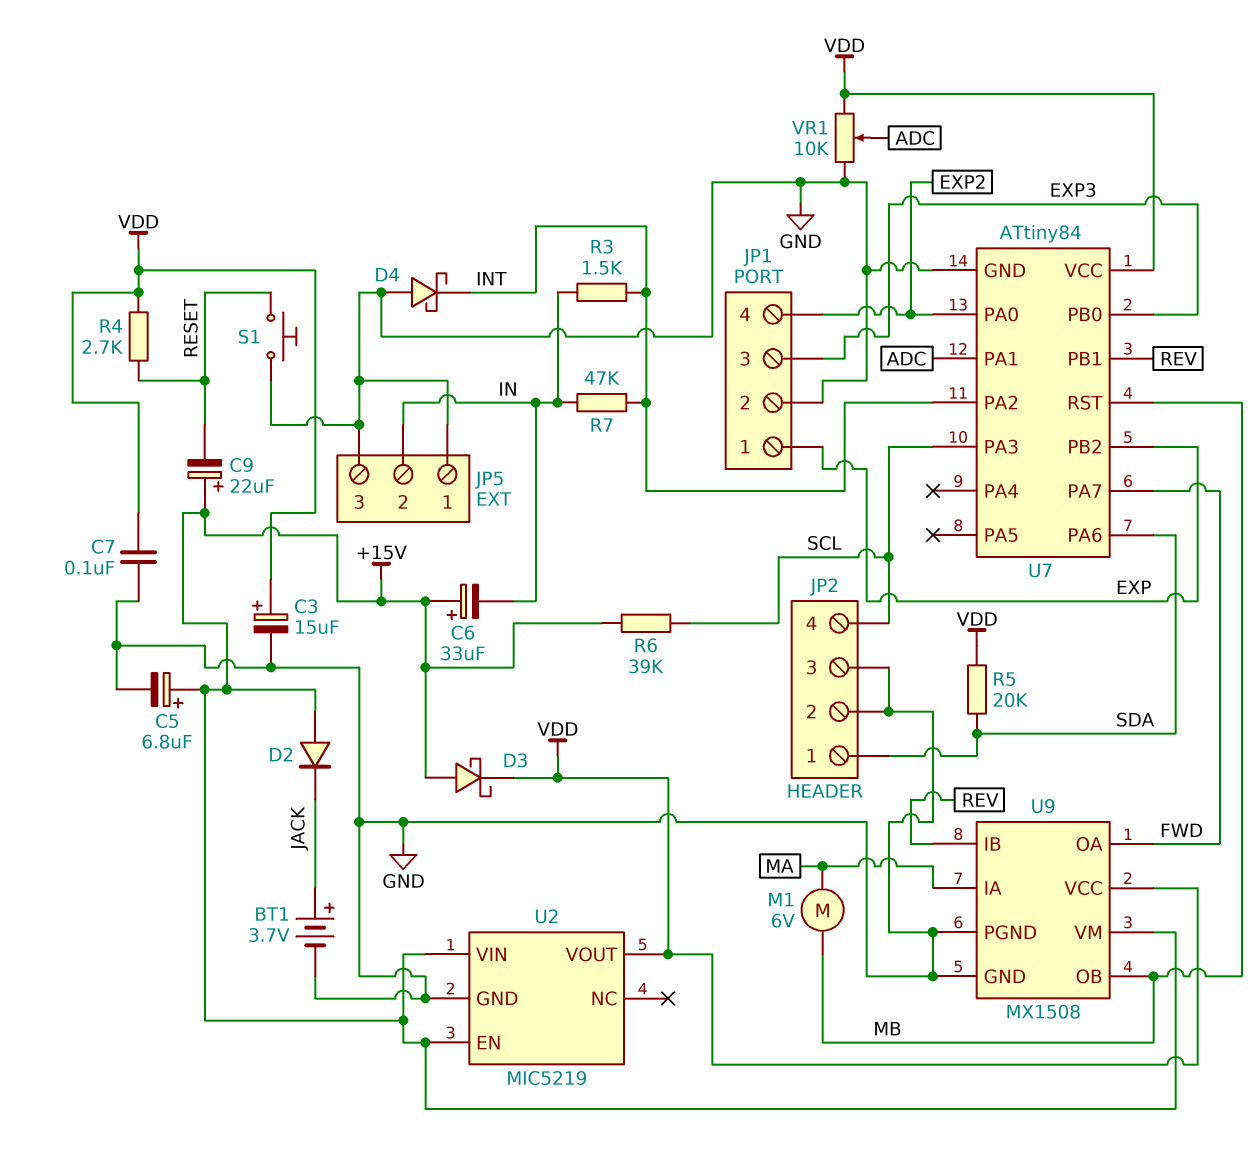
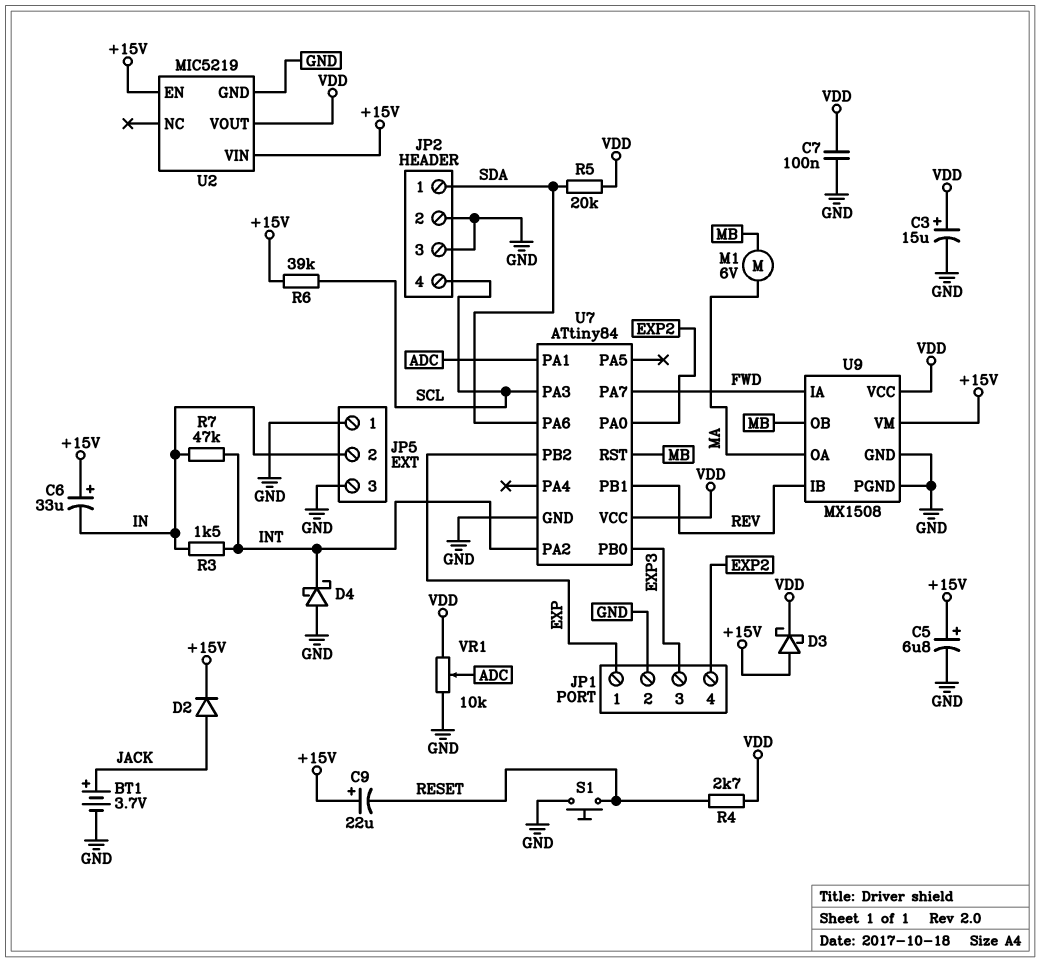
D2: diode (A +15V, K JACK) -> diode (A JACK, K +15V)
U9 pin IA: MA -> FWD
U9 pin OA: FWD -> MA

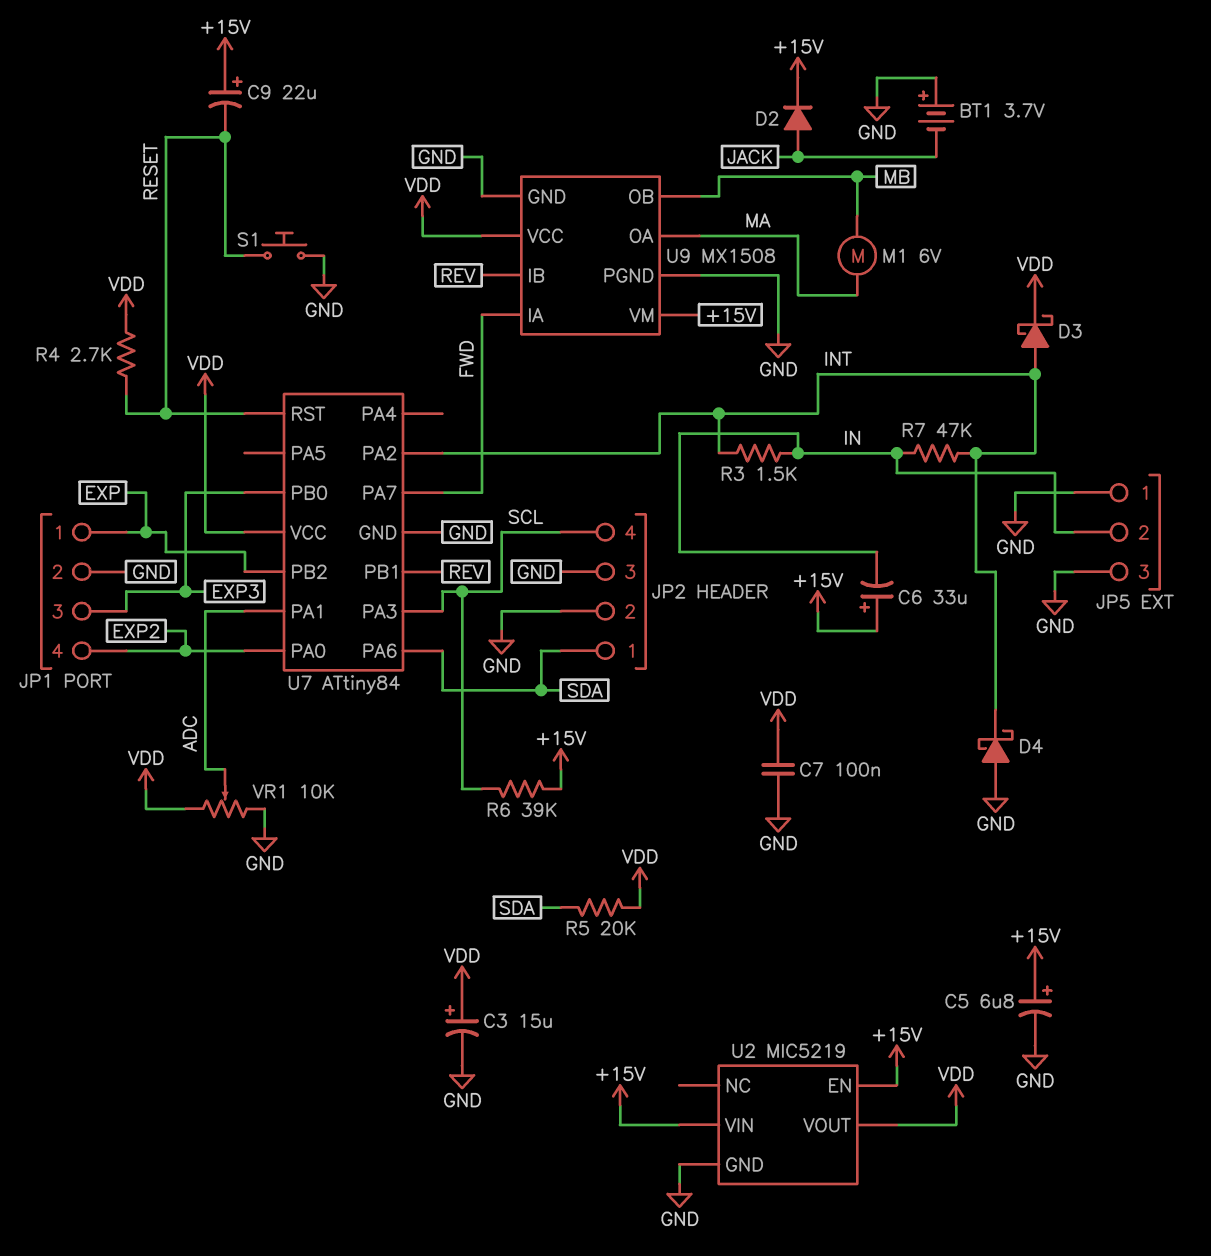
BT1: 3.7V (plus JACK, minus GND) -> 3.7V (plus GND, minus JACK)
D3: schottky (A +15V, K VDD) -> schottky (A INT, K VDD)
U7 pin RST: MB -> RESET

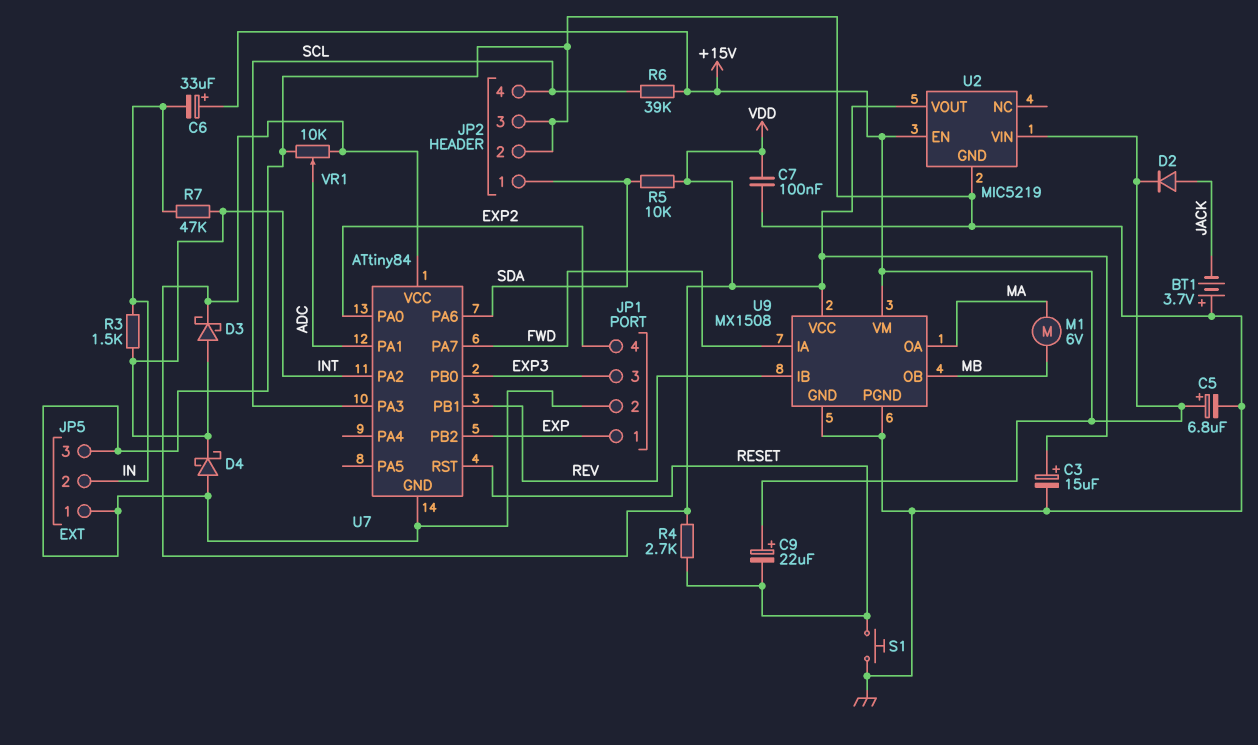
R5: 20k (SDA, VDD) -> 10k (SDA, VDD)

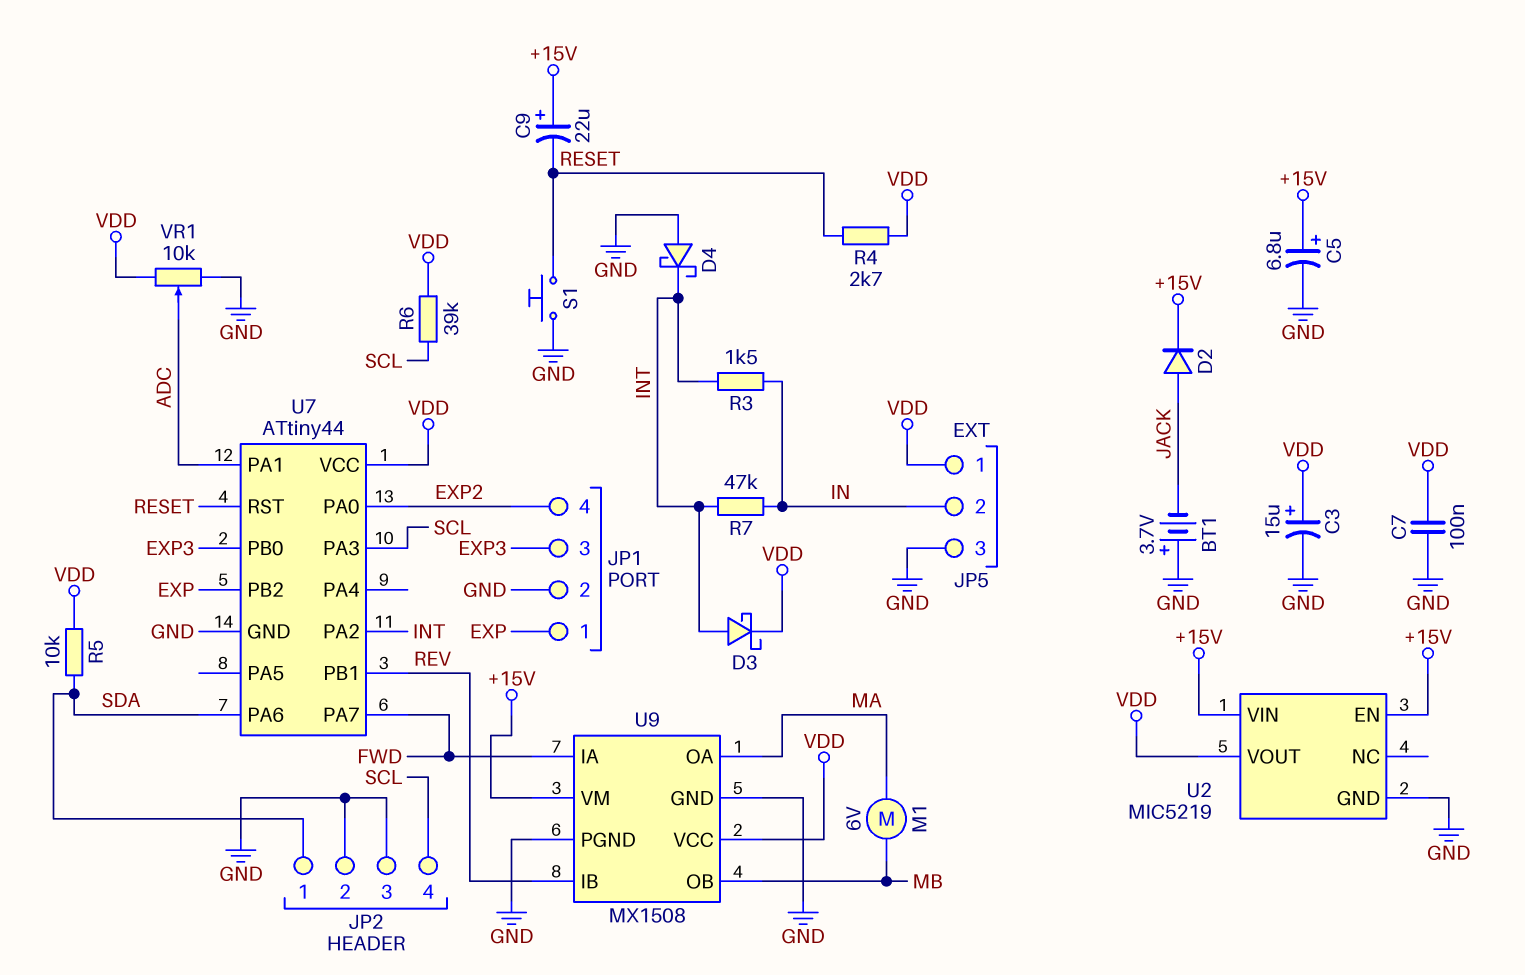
C6: 33uF (plus +15V, minus IN) -> none
JP5 pin 1: GND -> VDD
R6: 39k (+15V, SCL) -> 39k (SCL, VDD)
U7: ATtiny84 -> ATtiny44

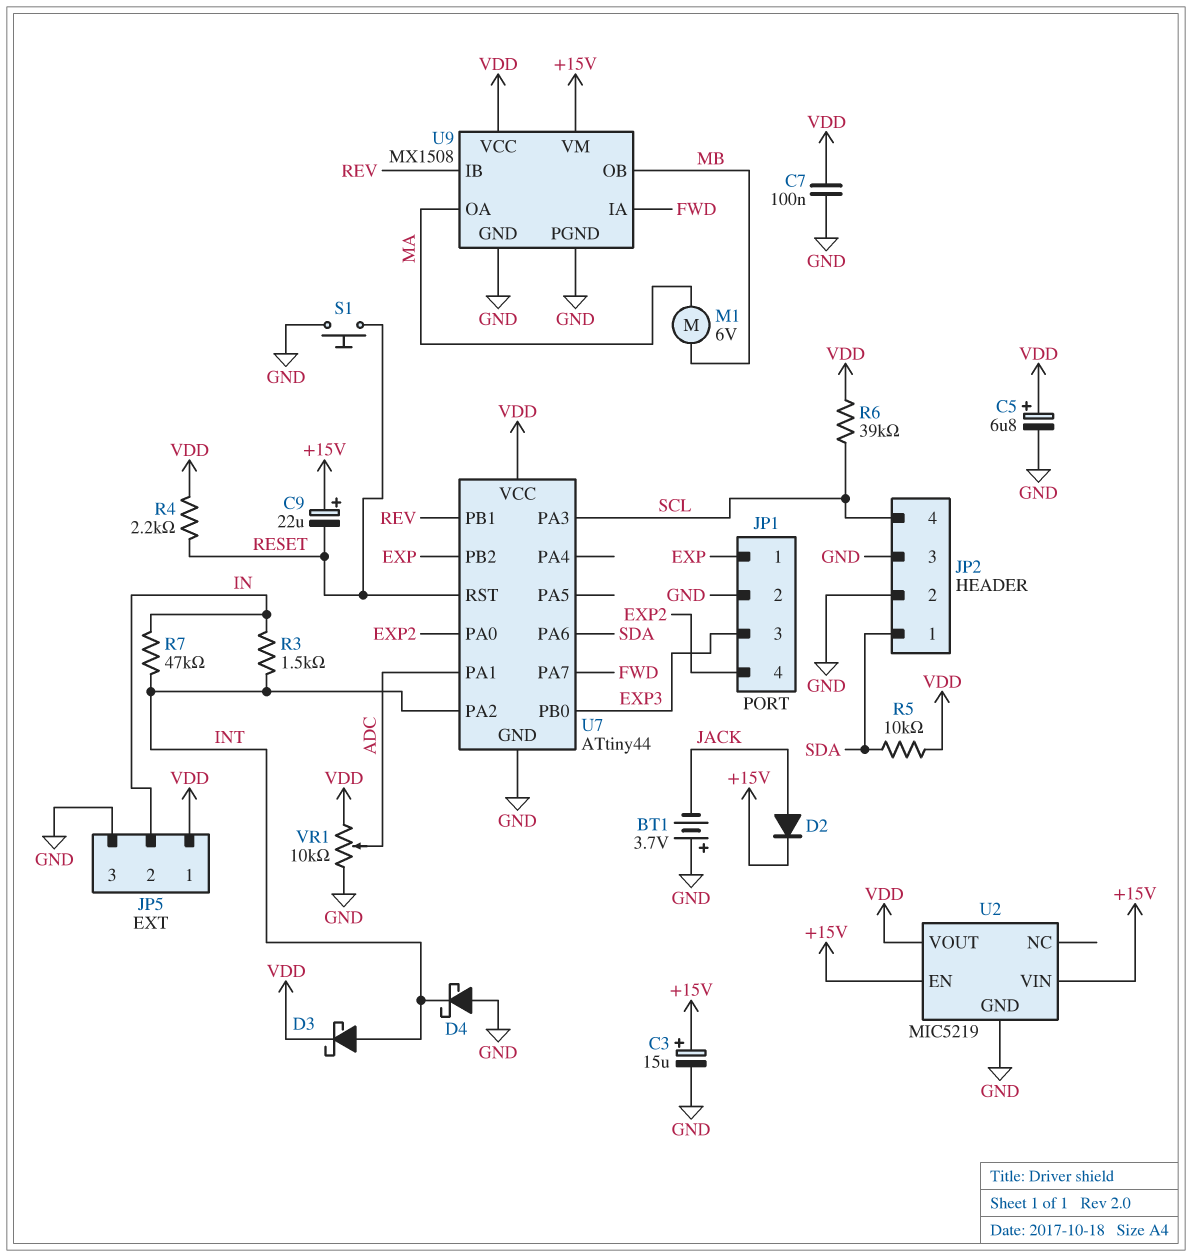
C3: 15uF (plus VDD, minus GND) -> 15uF (plus +15V, minus GND)
C5: 6.8uF (plus +15V, minus GND) -> 6.8uF (plus VDD, minus GND)
R4: 2.7k (RESET, VDD) -> 2.2k (RESET, VDD)

